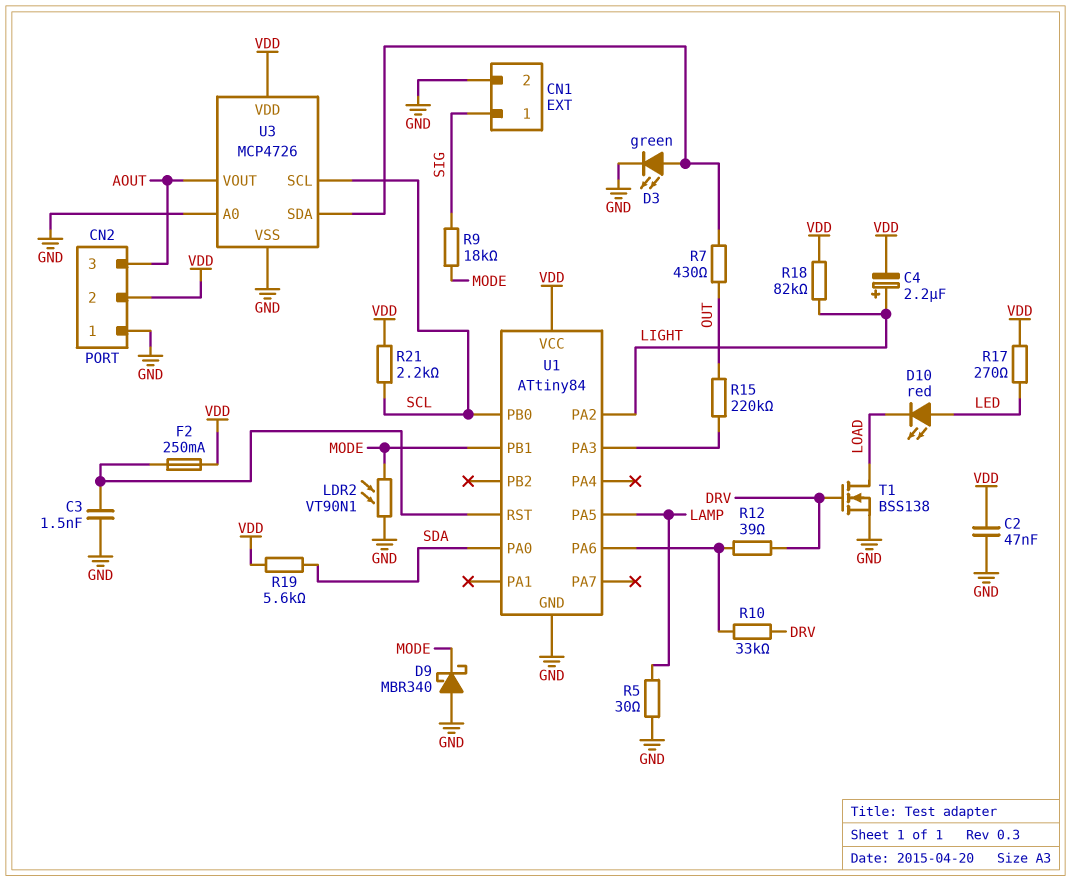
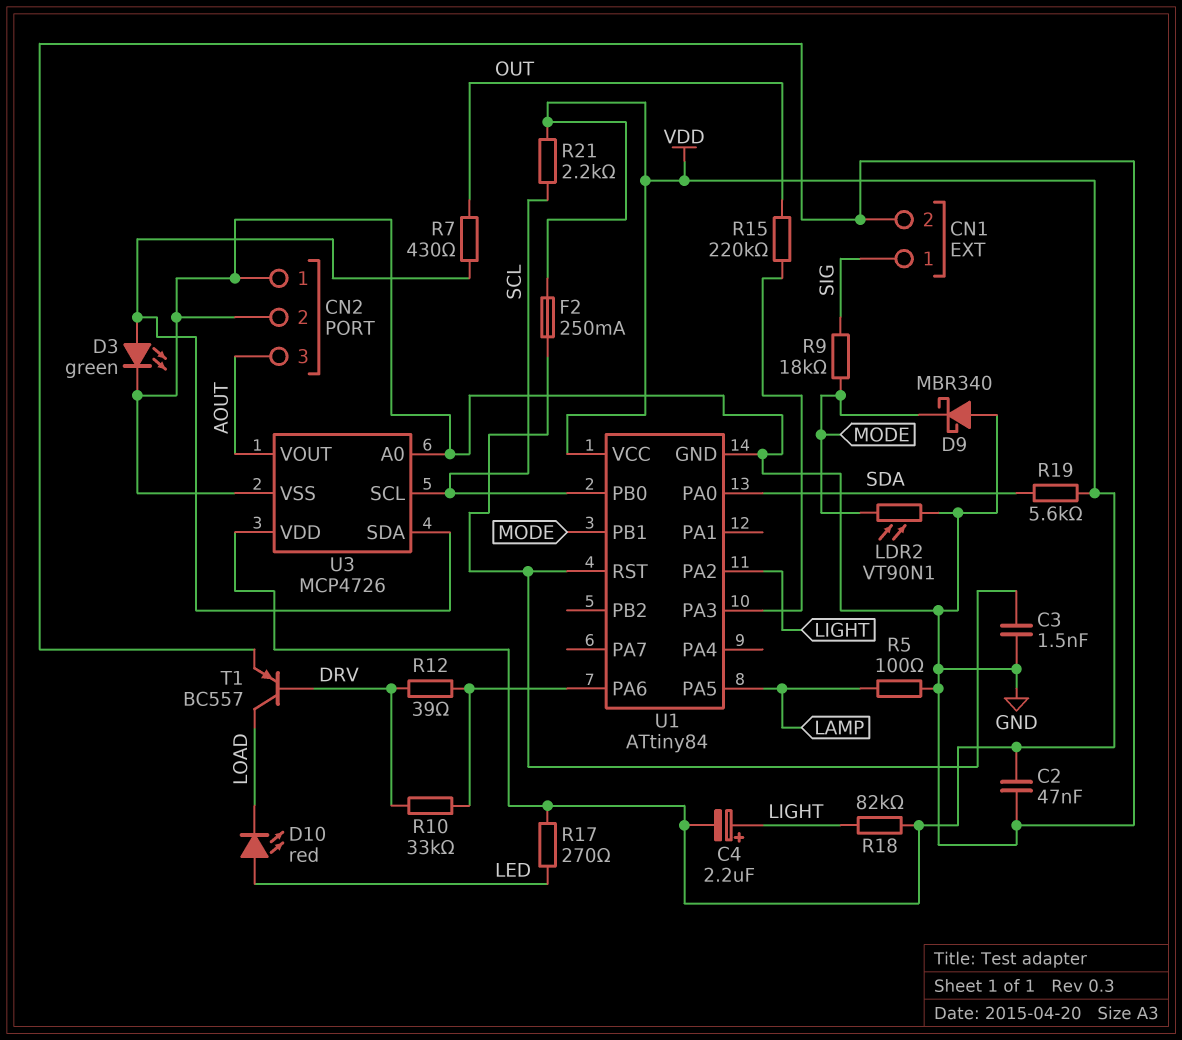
CN2 pin 2: VDD -> GND
R5: 30 (GND, LAMP) -> 100 (GND, LAMP)
T1: NMOS BSS138 (G DRV, D LOAD, S GND) -> PNP BC557 (B DRV, C LOAD, E GND)

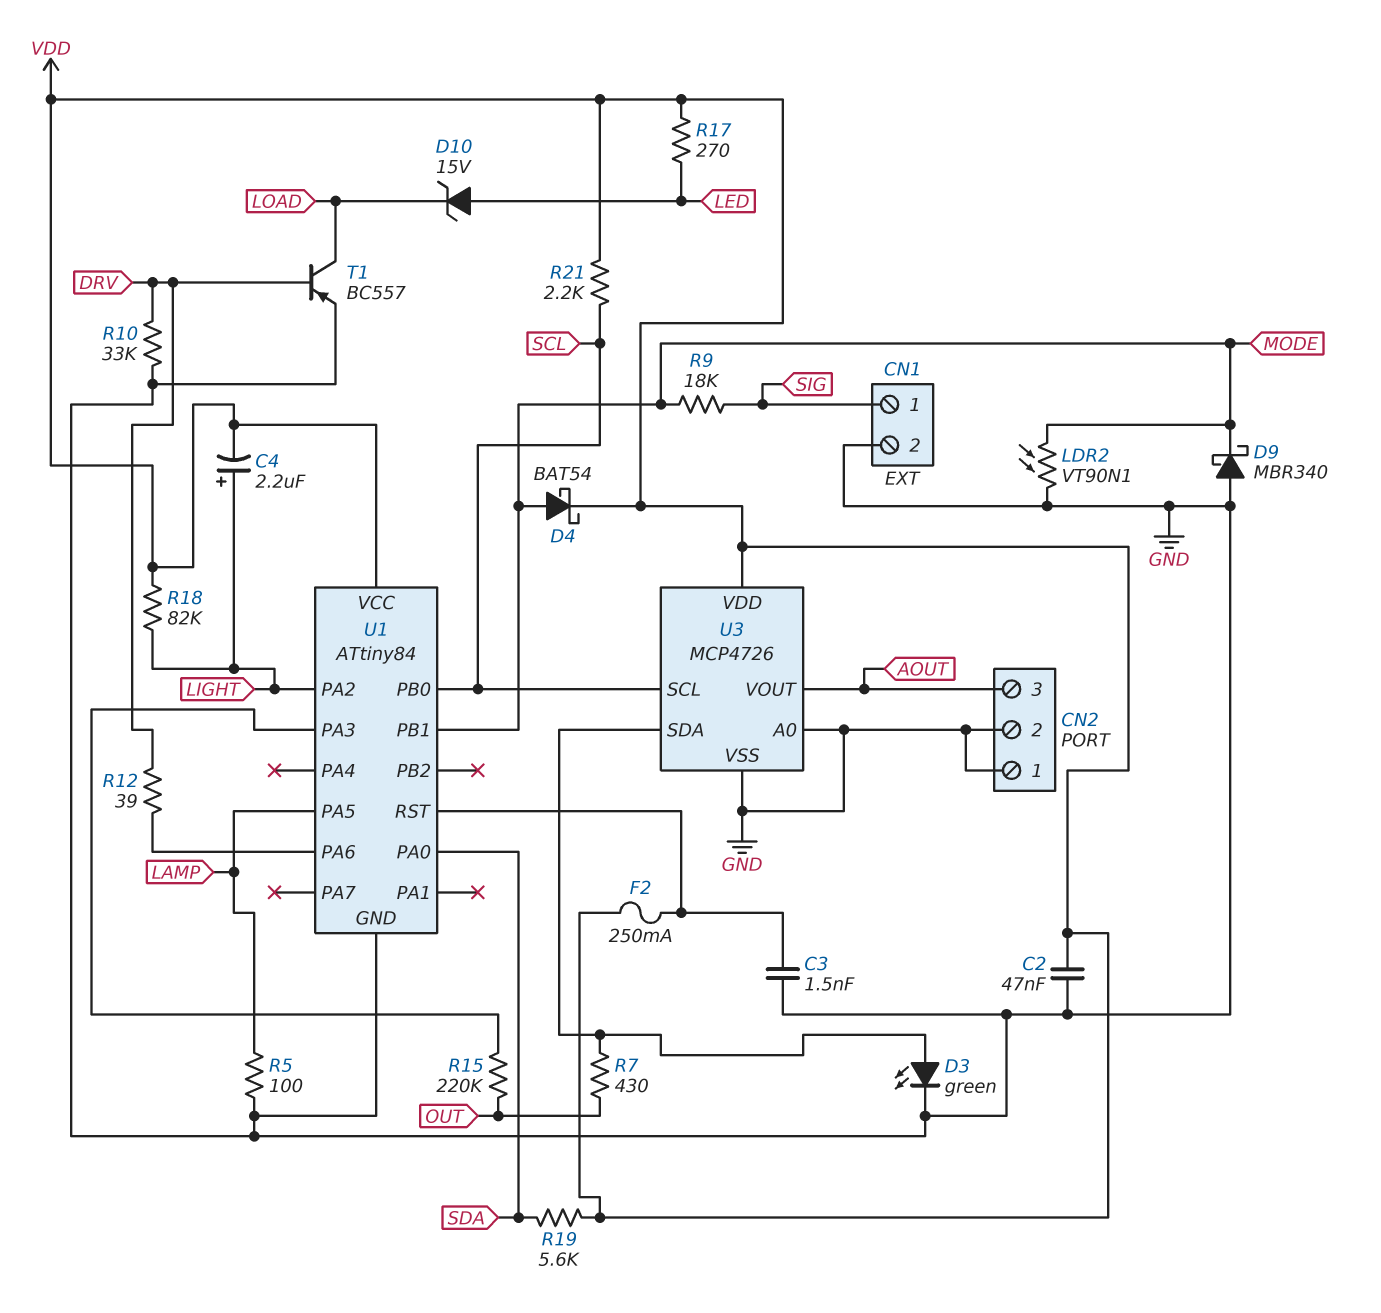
D4: none -> schottky BAT54 (A MODE, K VDD)
D10: LED red (A LED, K LOAD) -> zener 15V (A LED, K LOAD)
R10: 33k (DRV, U1/PA6) -> 33k (DRV, GND)

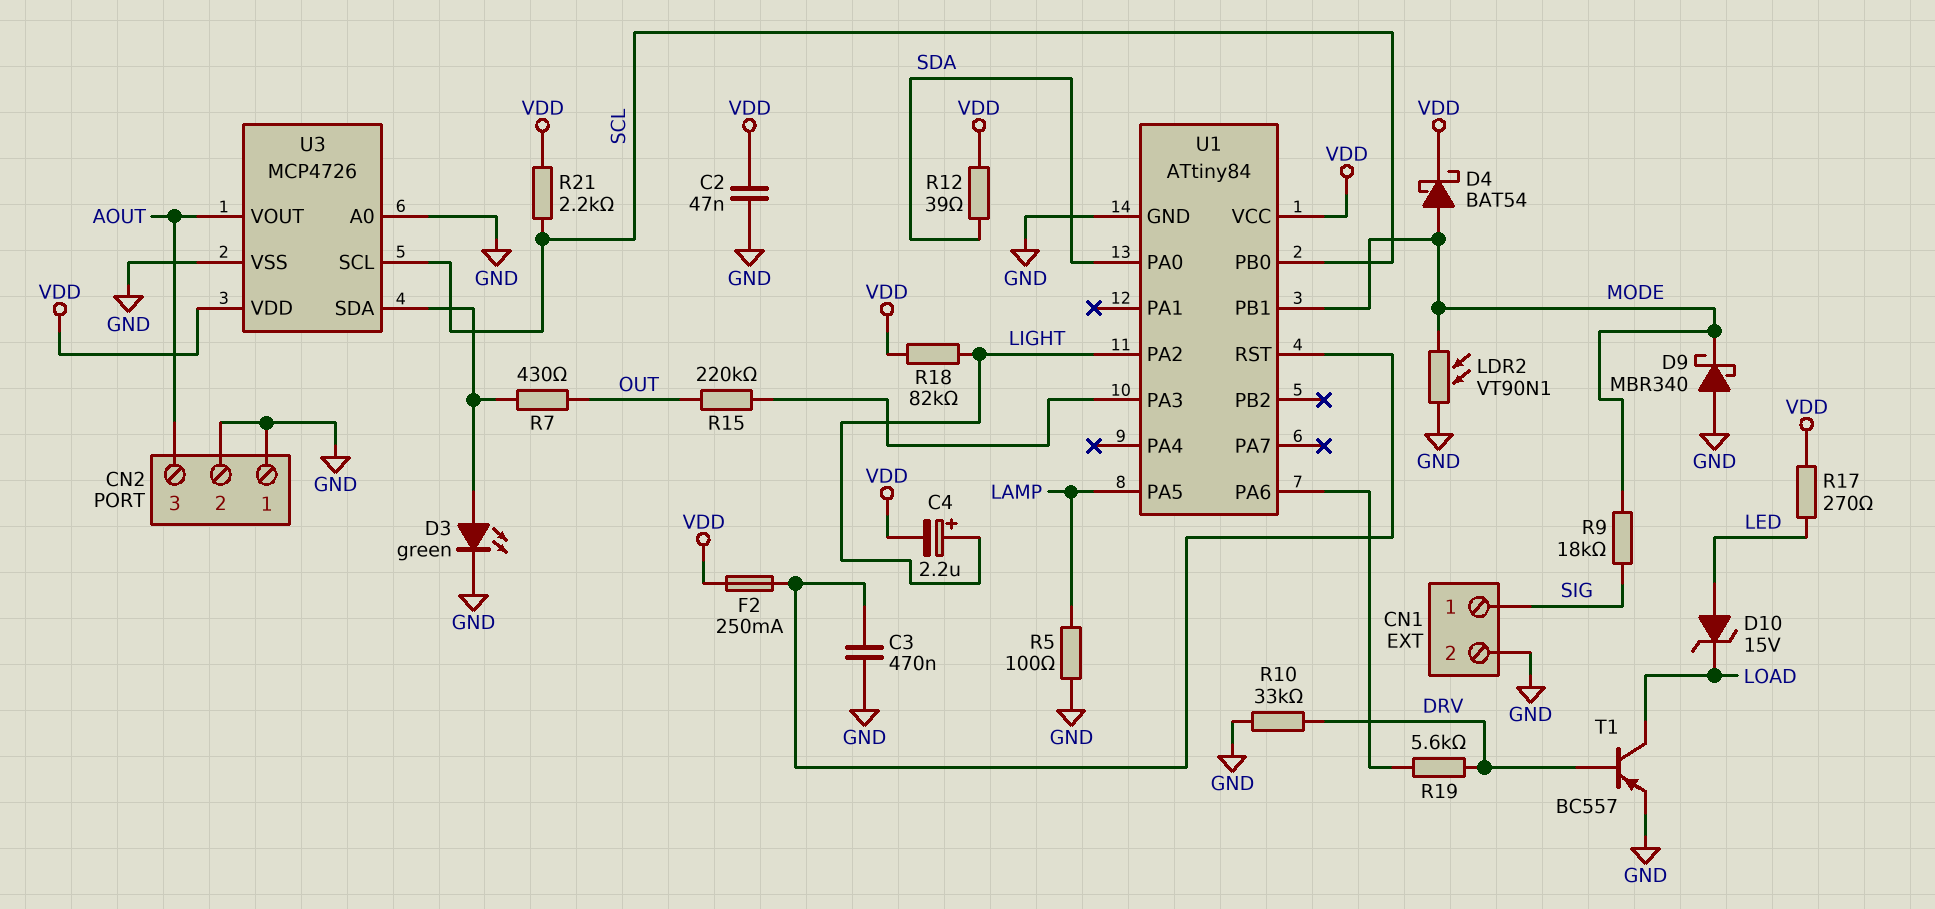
C3: 1.5nF (GND, U1/RST) -> 470nF (GND, U1/RST)
R12: 39 (DRV, U1/PA6) -> 39 (SDA, VDD)
R19: 5.6k (SDA, VDD) -> 5.6k (DRV, U1/PA6)

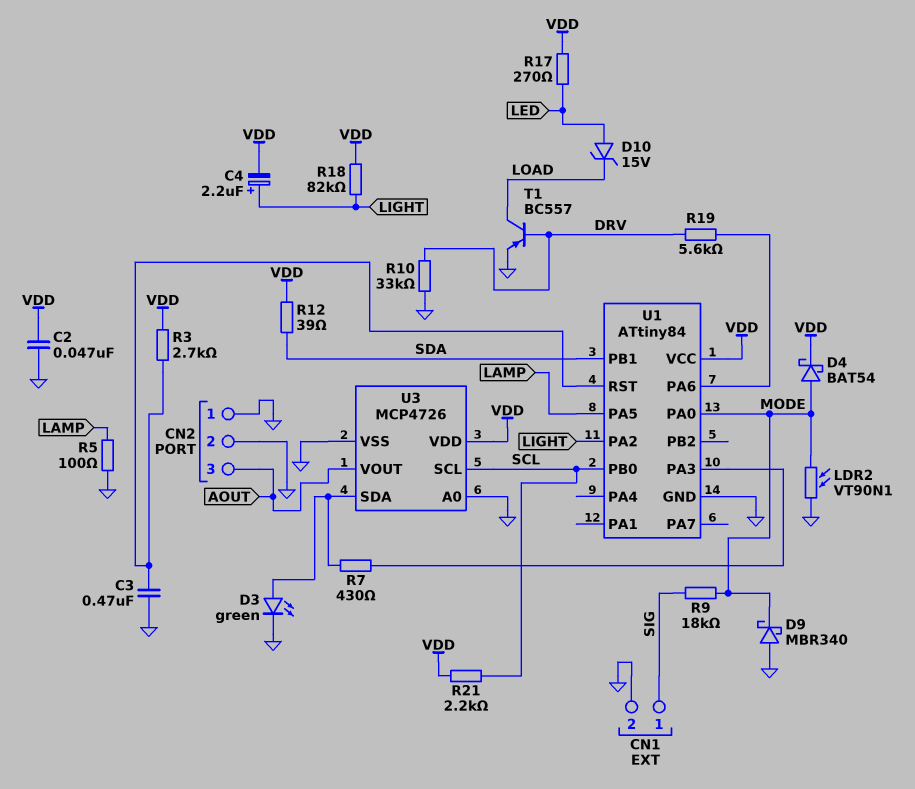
F2: 250mA (U1/RST, VDD) -> none
R3: none -> 2.7k (U1/RST, VDD)
R7: 430 (OUT, U3/SDA) -> 430 (U1/PA3, U3/SDA)
R15: 220k (OUT, U1/PA3) -> none
U1 pin PA0: SDA -> MODE
U1 pin PB1: MODE -> SDA

